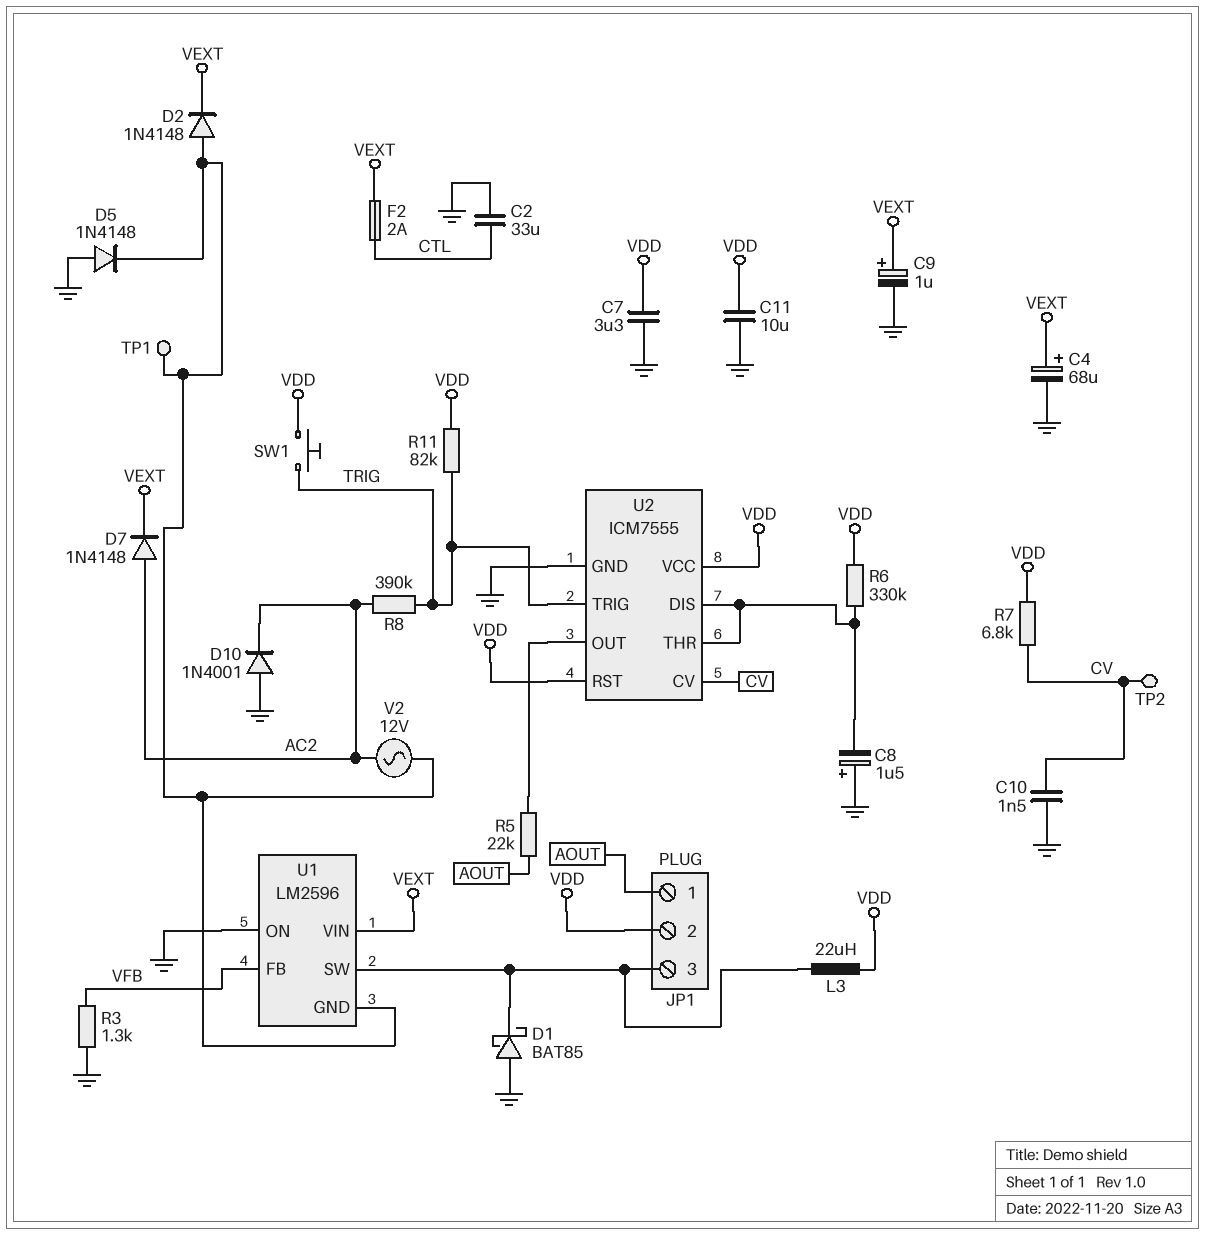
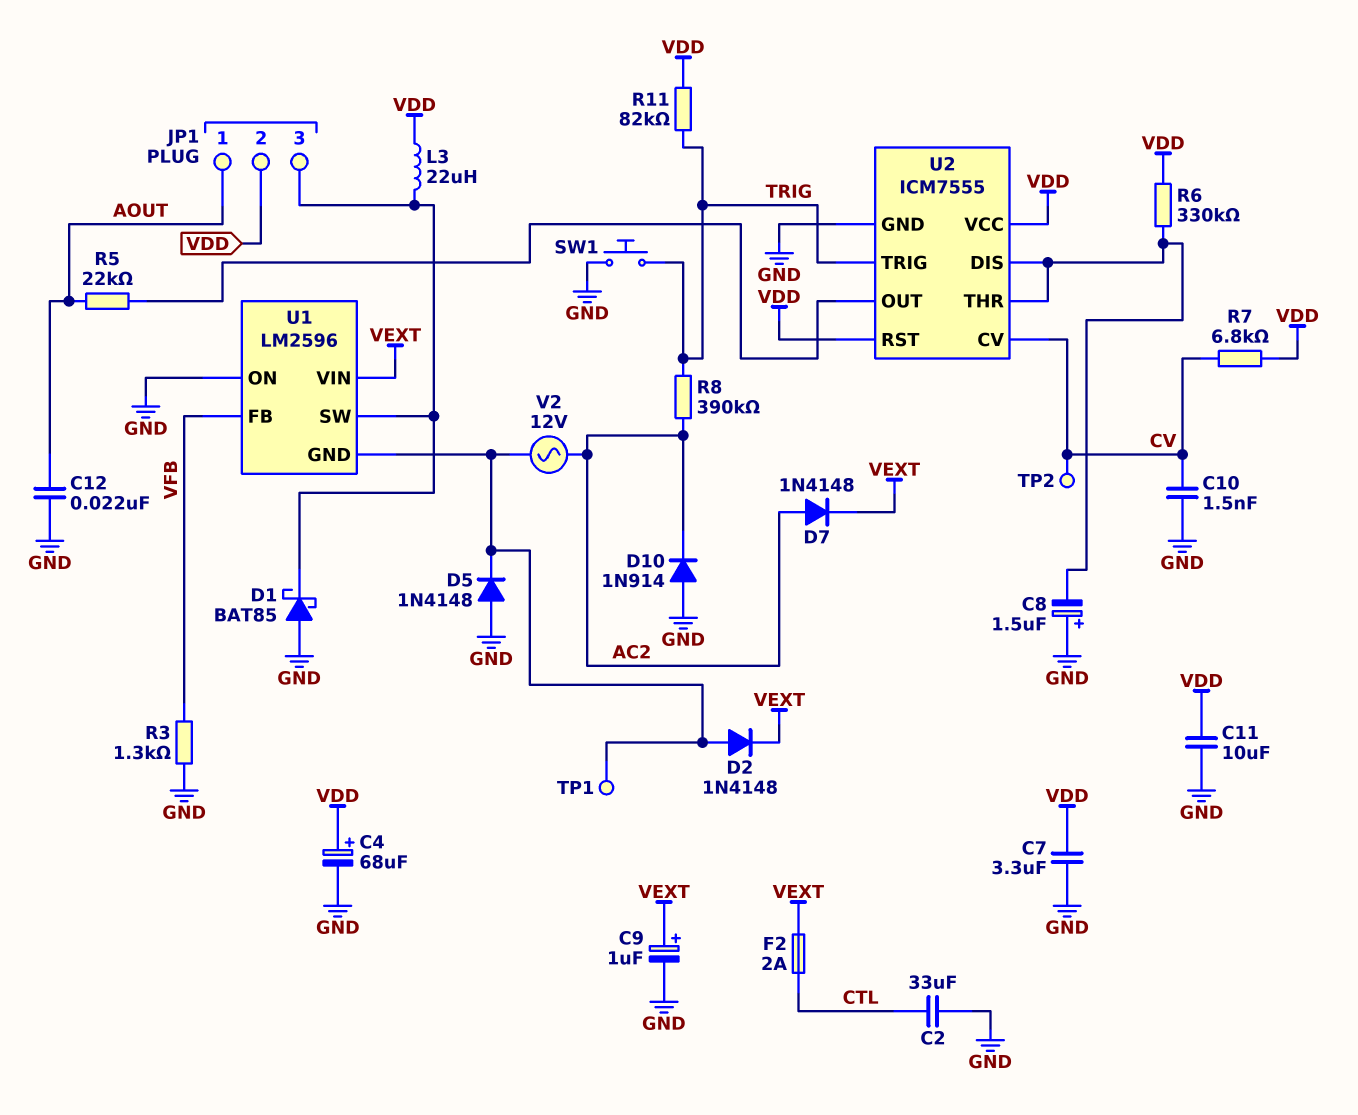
C4: 68uF (plus VEXT, minus GND) -> 68uF (plus VDD, minus GND)
C12: none -> 22nF (AOUT, GND)
D10: diode 1N4001 (A GND, K AC2) -> diode 1N914 (A GND, K AC2)
SW1: button (TRIG, VDD) -> button (GND, TRIG)

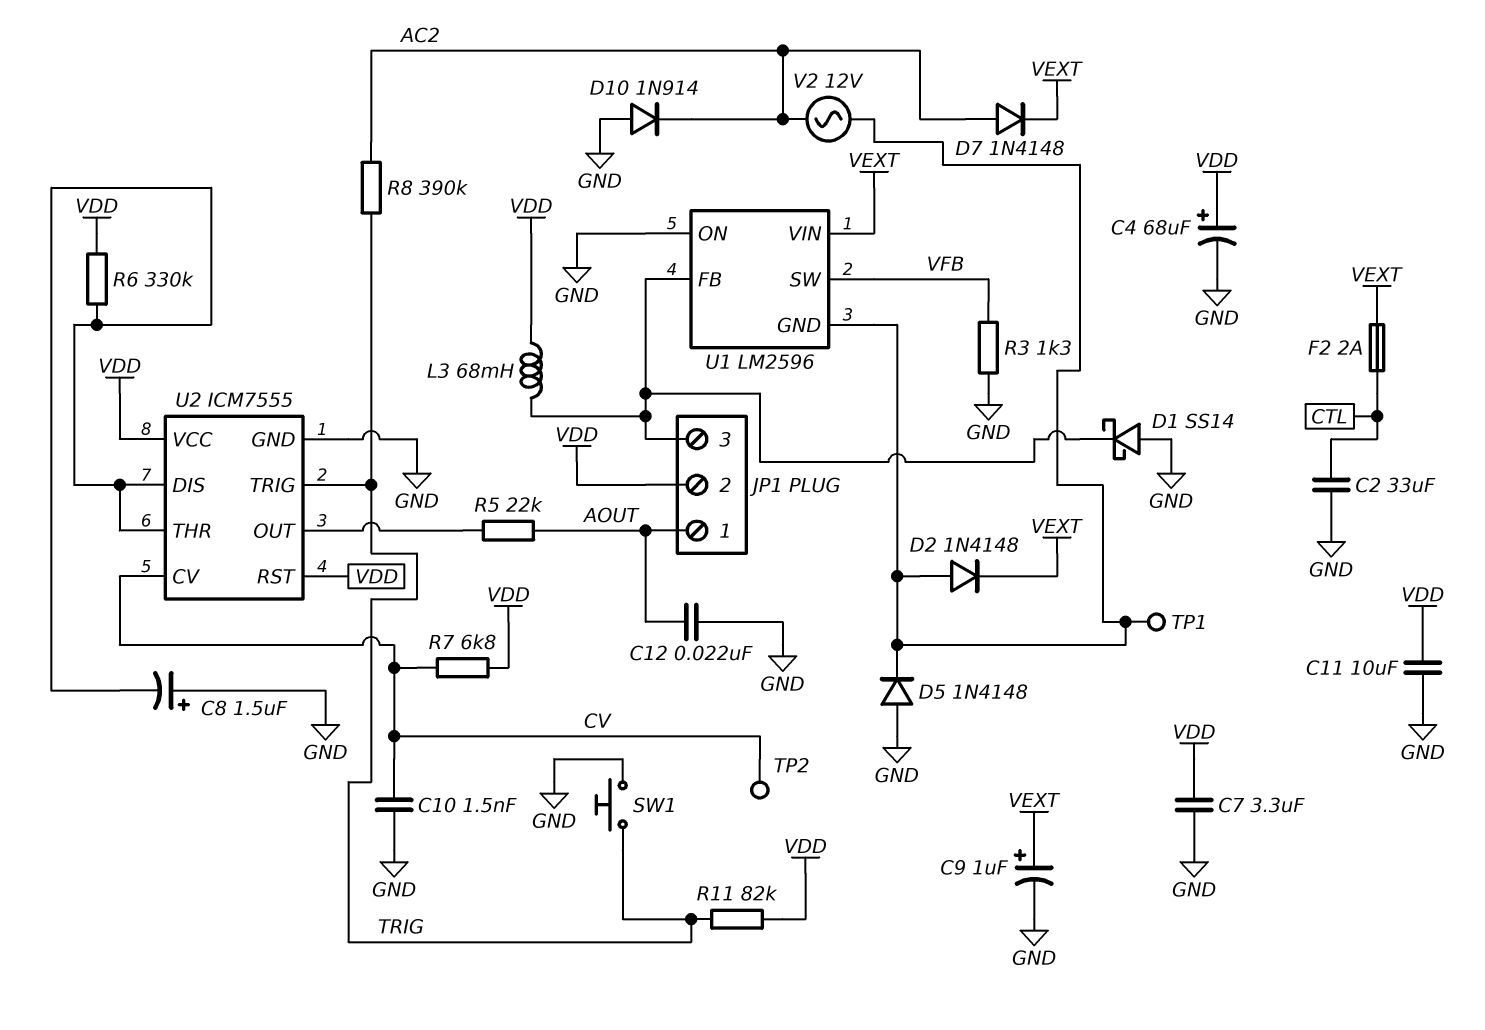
D1: schottky BAT85 (A GND, K JP1/3) -> schottky SS14 (A GND, K JP1/3)
L3: 22uH (JP1/3, VDD) -> 68mH (JP1/3, VDD)
U1 pin FB: VFB -> JP1/3
U1 pin SW: JP1/3 -> VFB

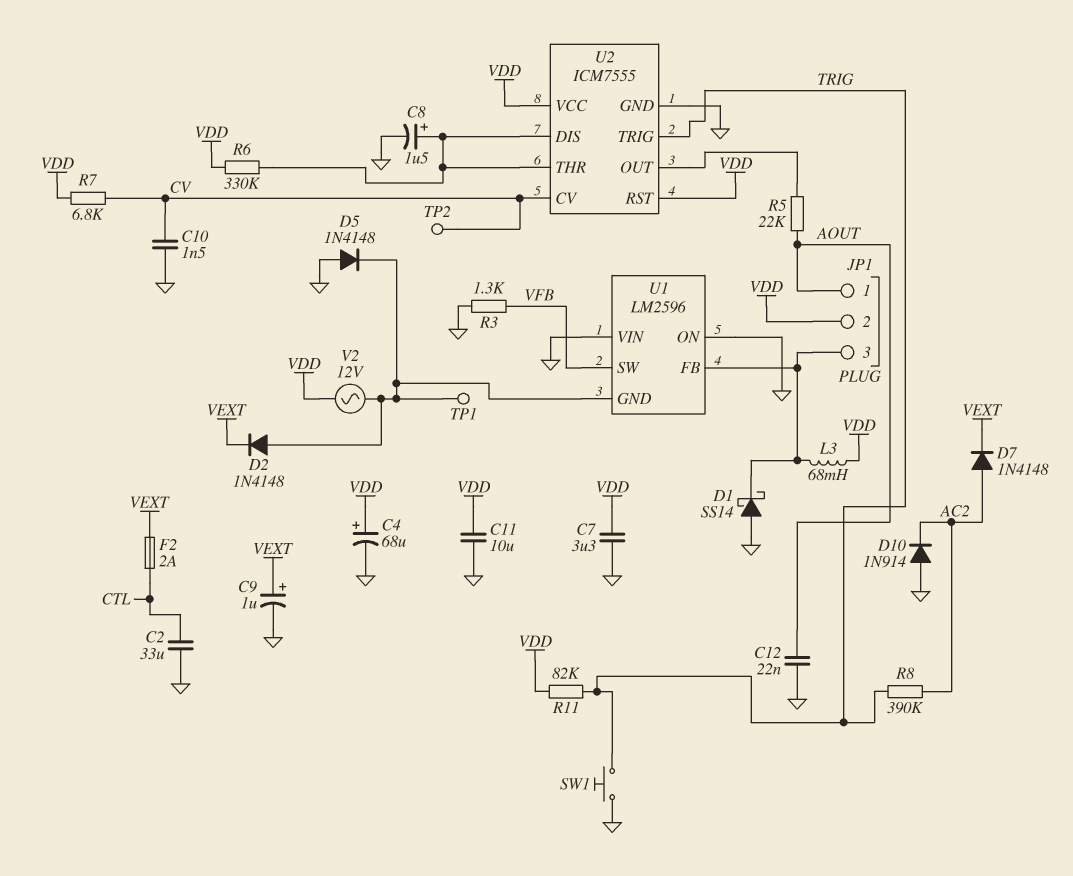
C8: 1.5uF (plus GND, minus U2/DIS) -> 1.5uF (plus U2/DIS, minus GND)
U1 pin VIN: VEXT -> GND
V2: AC 12V (AC2, U1/GND) -> AC 12V (U1/GND, VDD)

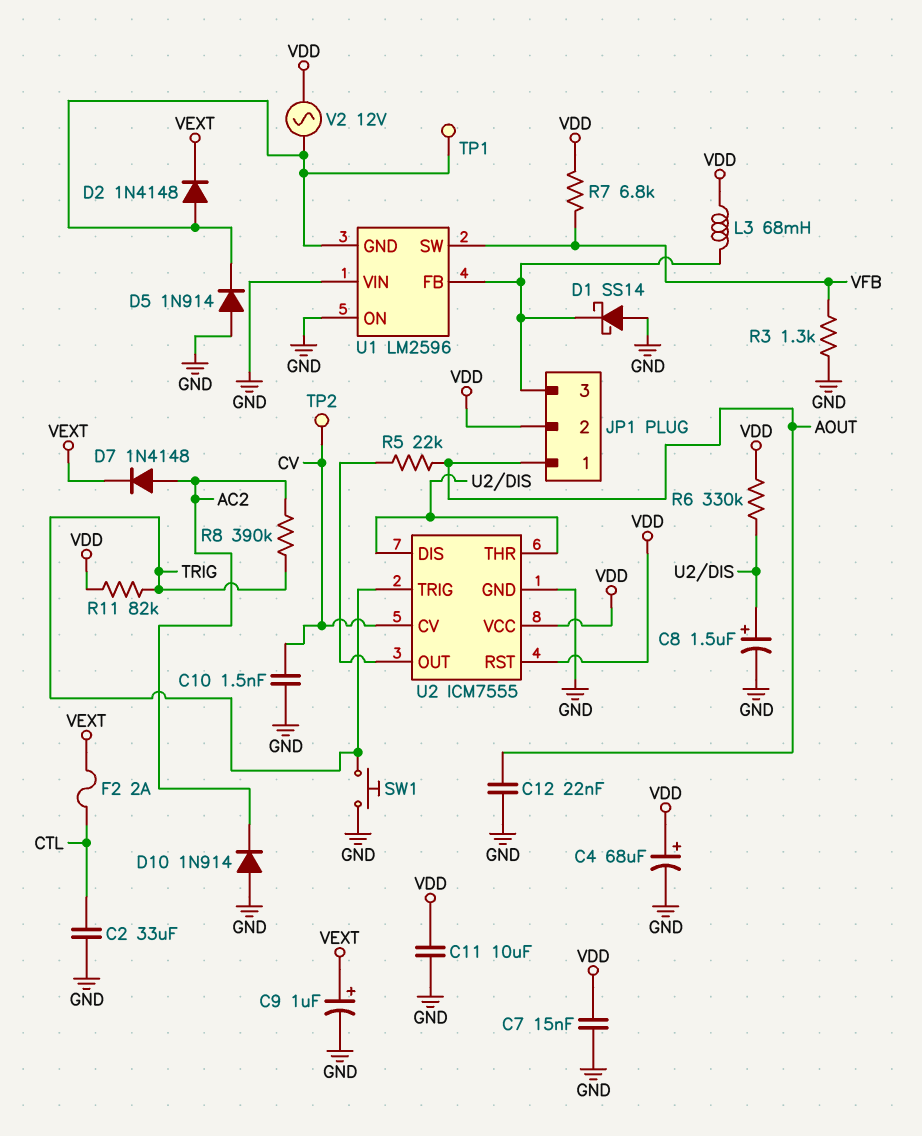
C7: 3.3uF (GND, VDD) -> 15nF (GND, VDD)
D5: diode 1N4148 (A GND, K U1/GND) -> diode 1N914 (A GND, K U1/GND)
R7: 6.8k (CV, VDD) -> 6.8k (VDD, VFB)

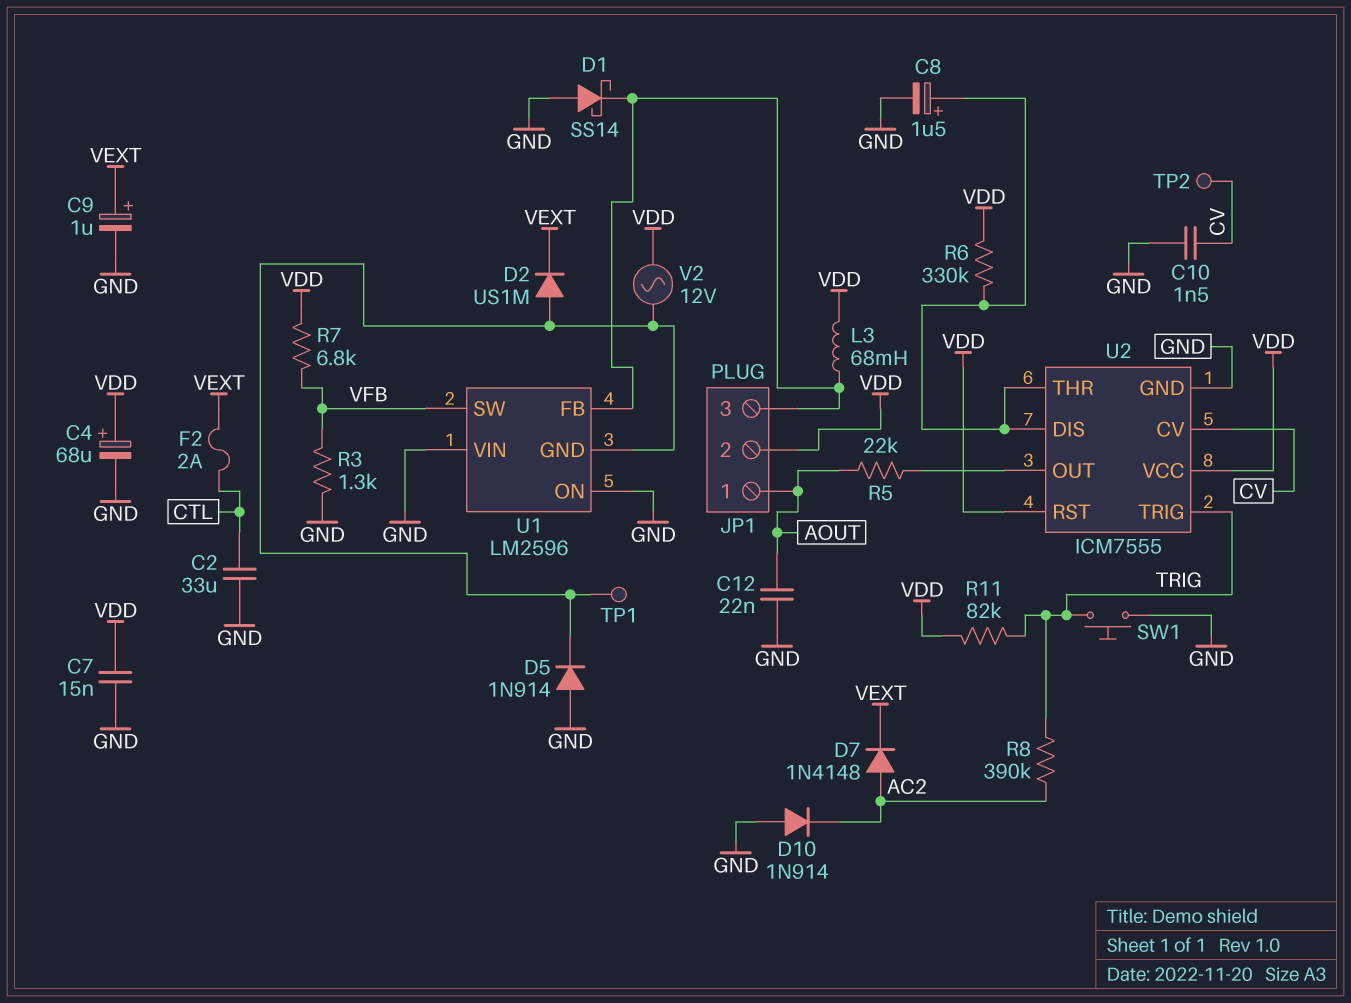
C11: 10uF (GND, VDD) -> none
D2: diode 1N4148 (A U1/GND, K VEXT) -> diode US1M (A U1/GND, K VEXT)

